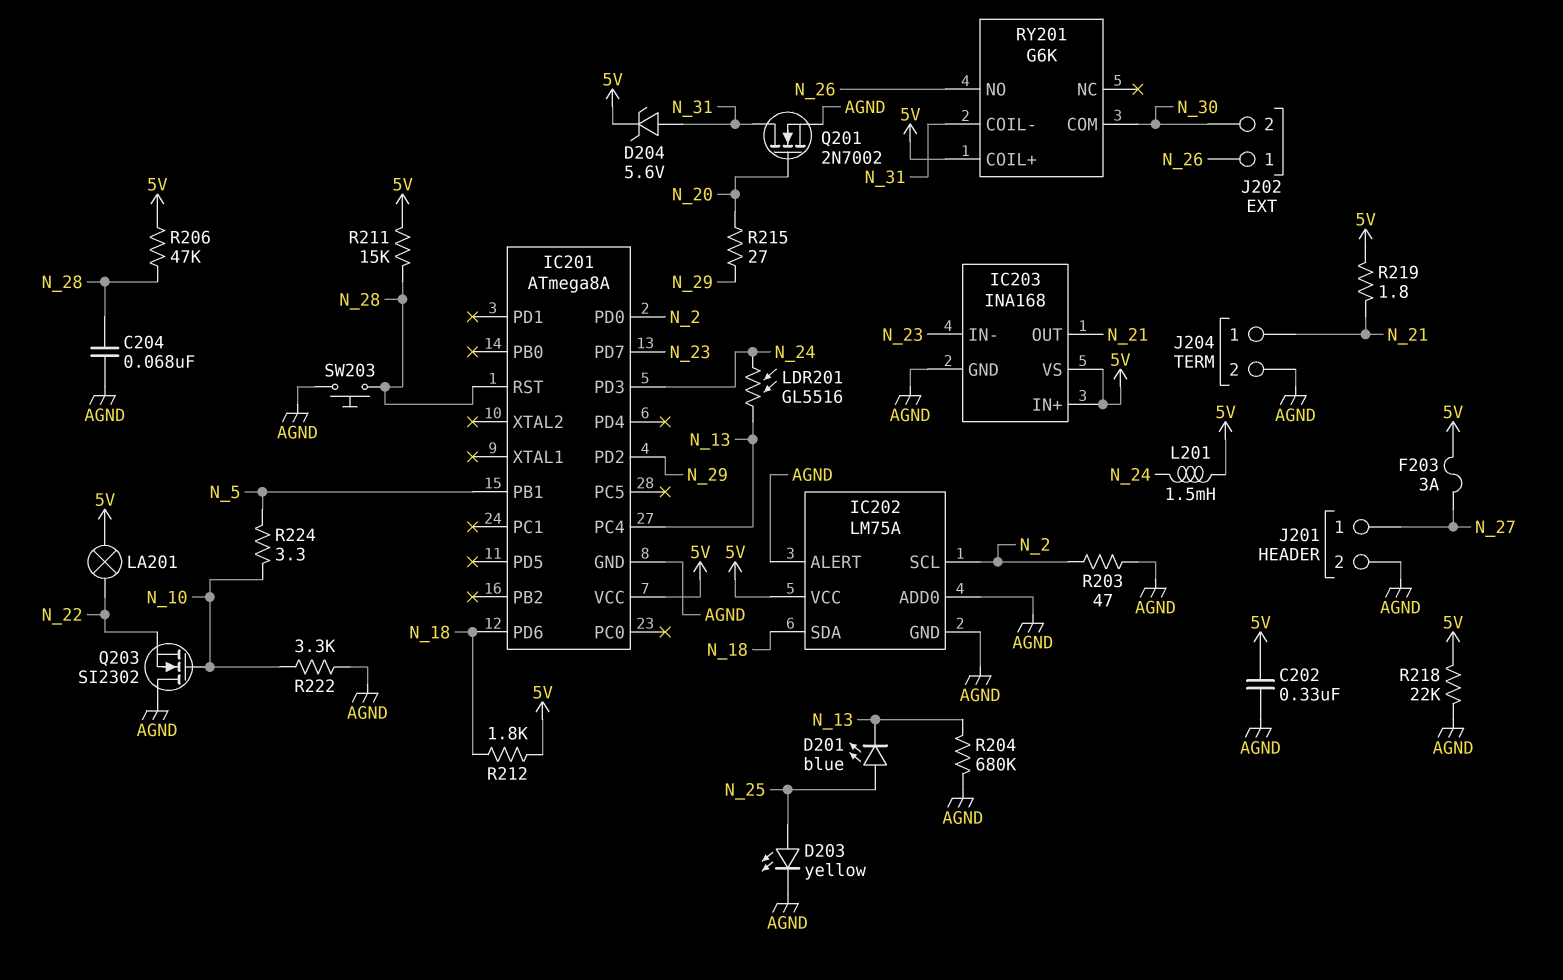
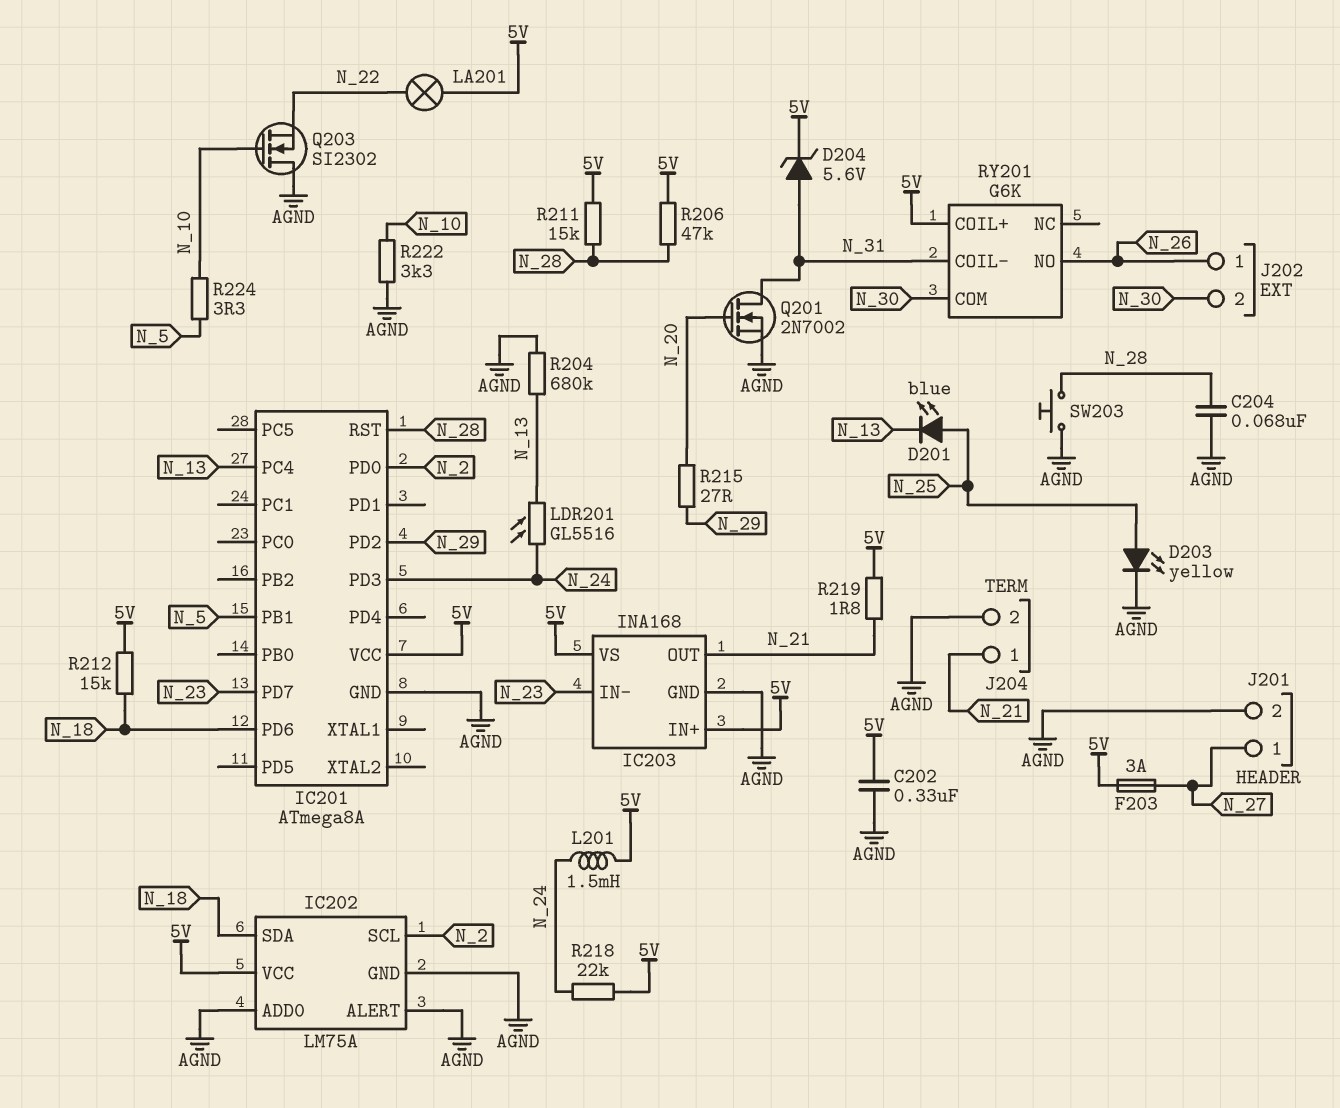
R203: 47 (AGND, N_2) -> none
R212: 1.8k (5V, N_18) -> 15k (5V, N_18)
R218: 22k (5V, AGND) -> 22k (5V, N_24)

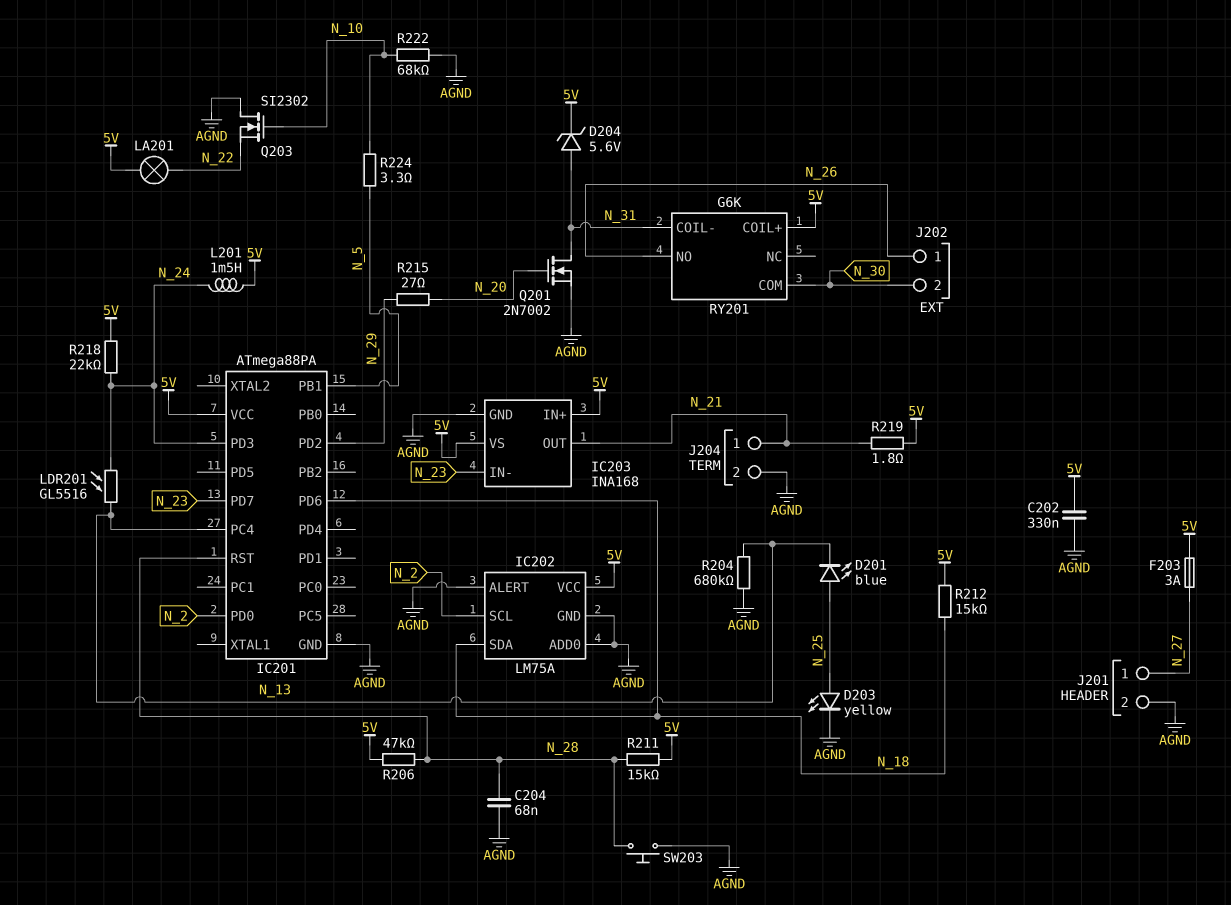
IC201: ATmega8A -> ATmega88PA
R222: 3.3k (AGND, N_10) -> 68k (AGND, N_10)

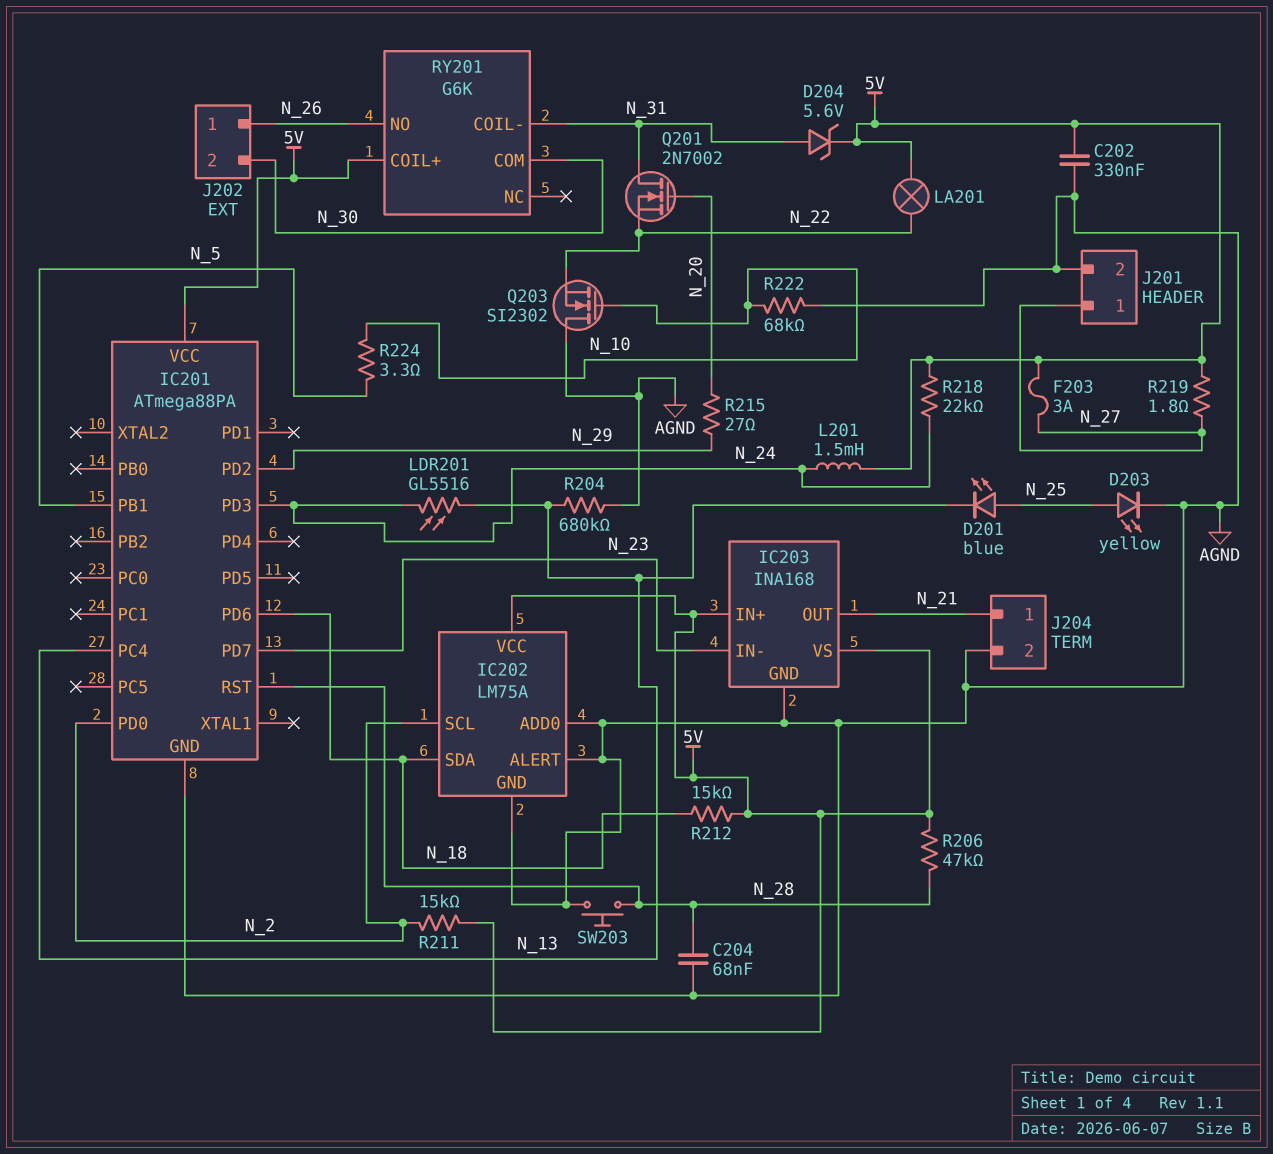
Q201: NMOS 2N7002 (G N_20, D N_31, S AGND) -> NMOS 2N7002 (G N_20, D N_31, S N_22)
R211: 15k (5V, N_28) -> 15k (5V, N_2)
R219: 1.8 (5V, N_21) -> 1.8 (5V, N_27)

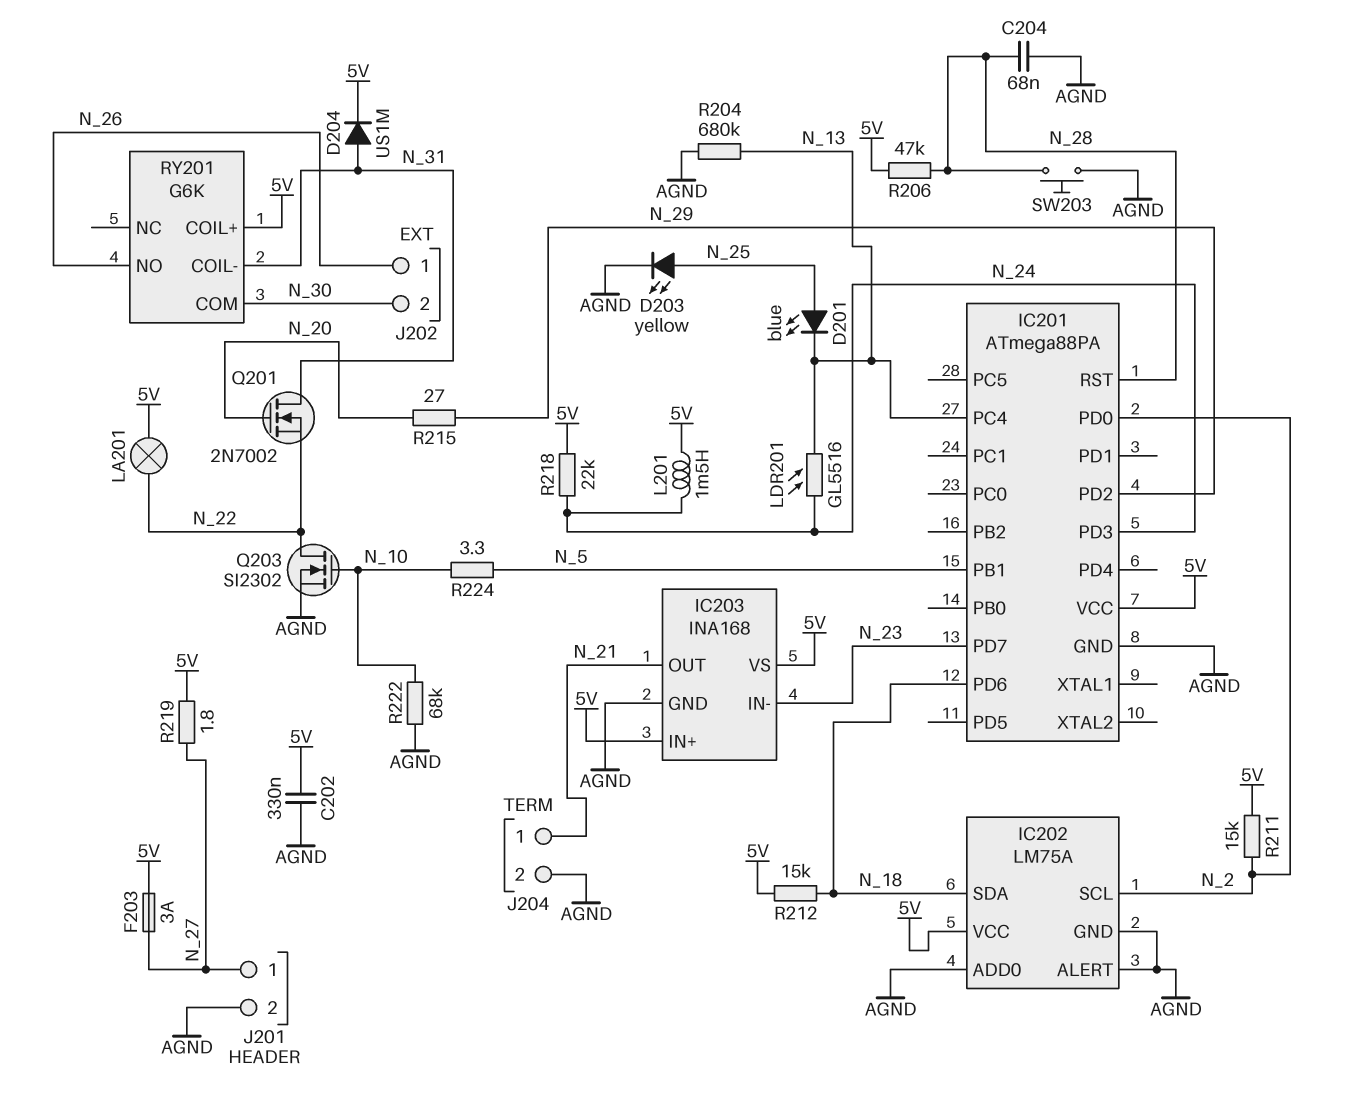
D204: zener 5.6V (A N_31, K 5V) -> diode US1M (A N_31, K 5V)
Q203: NMOS SI2302 (G N_10, D AGND, S N_22) -> NMOS SI2302 (G N_10, D N_22, S AGND)

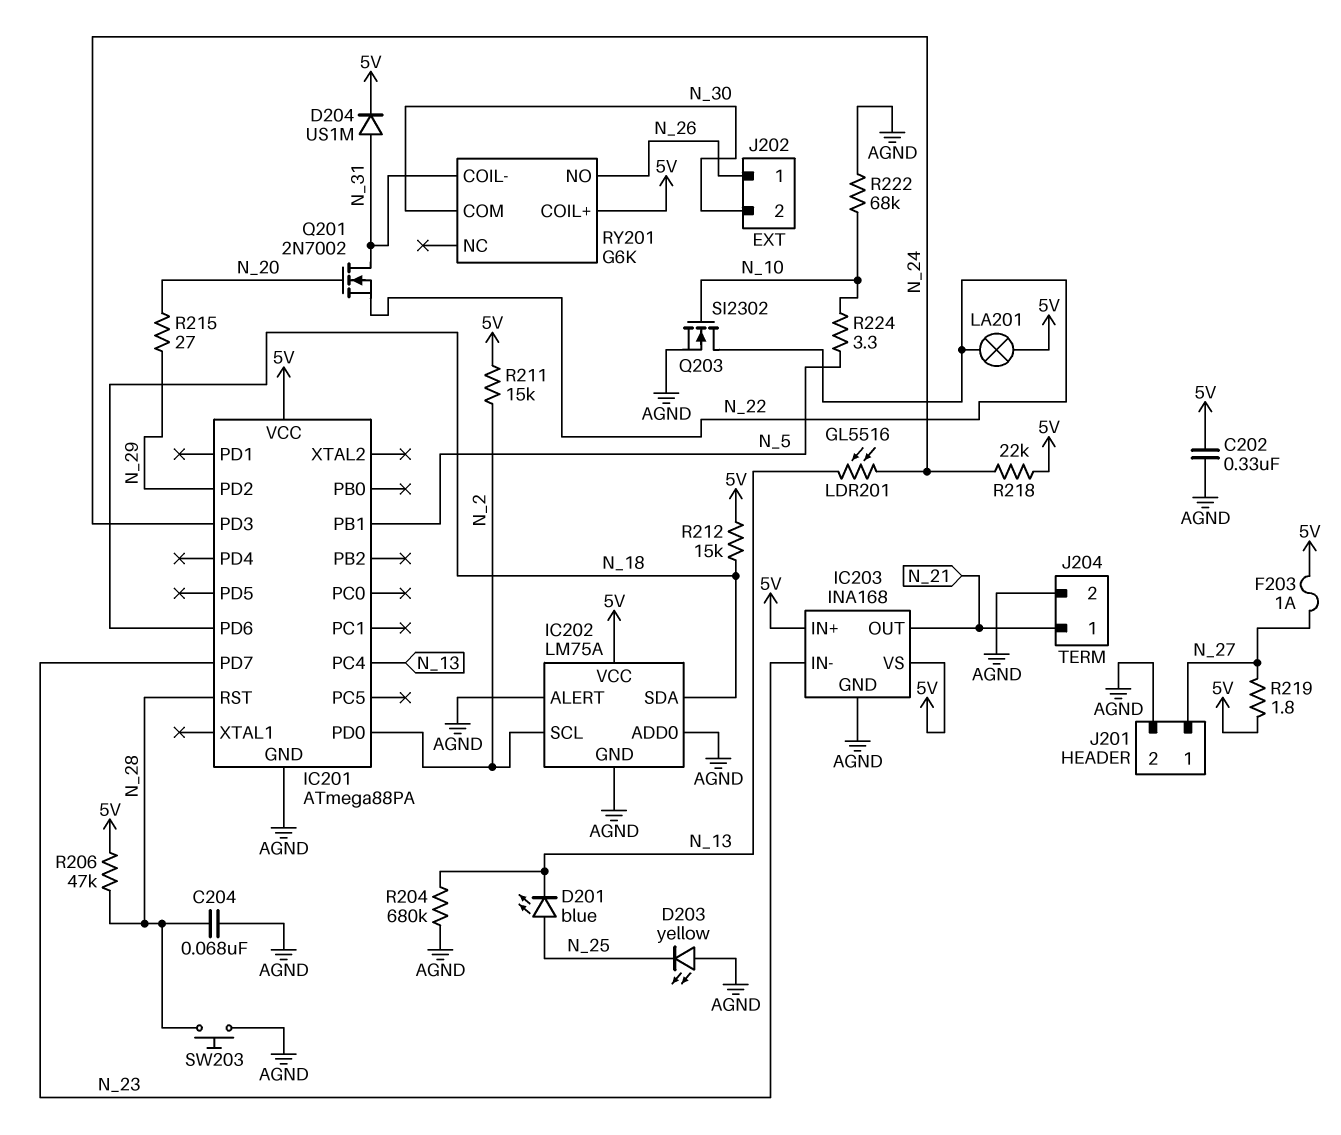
D203: LED yellow (A N_25, K AGND) -> LED yellow (A AGND, K N_25)
F203: 3A (5V, N_27) -> 1A (5V, N_27)
L201: 1.5mH (5V, N_24) -> none

